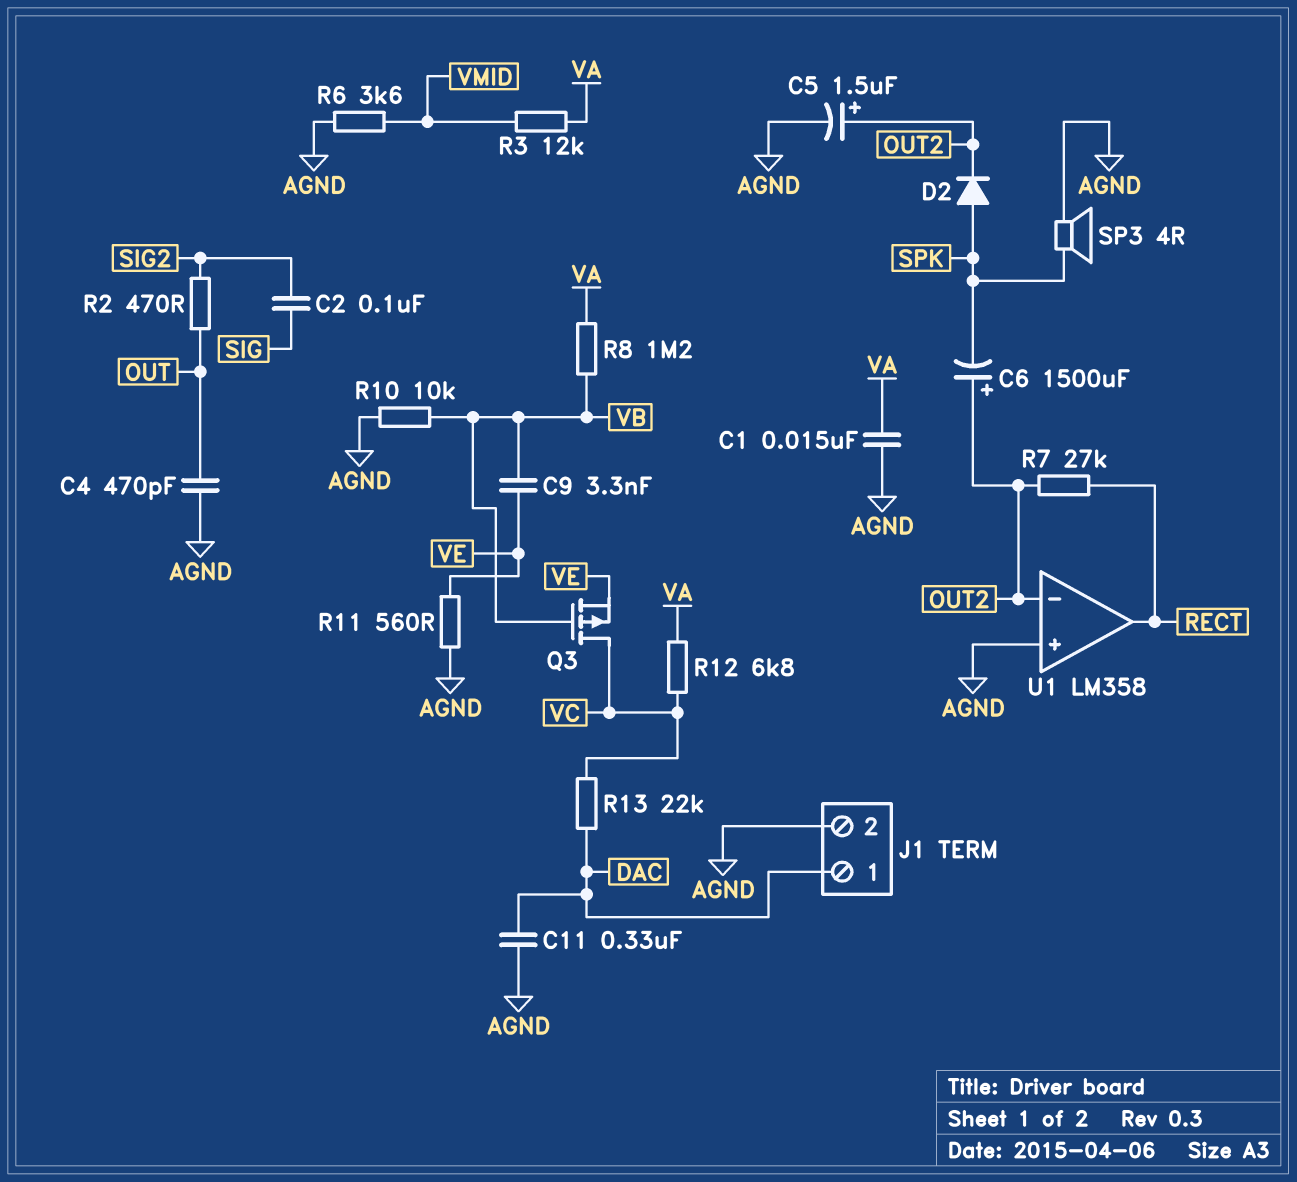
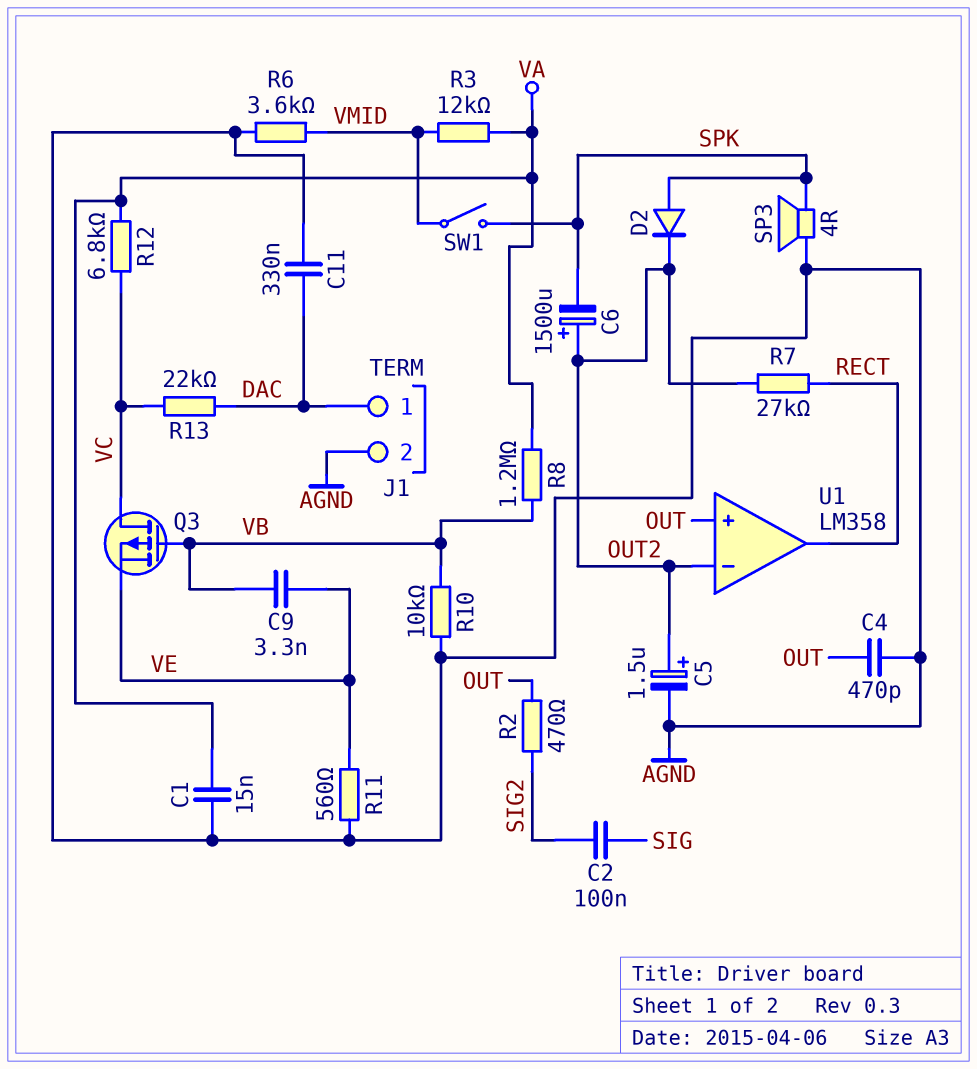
SW1: none -> switch (SPK, VMID)
U1 pin in+: AGND -> OUT

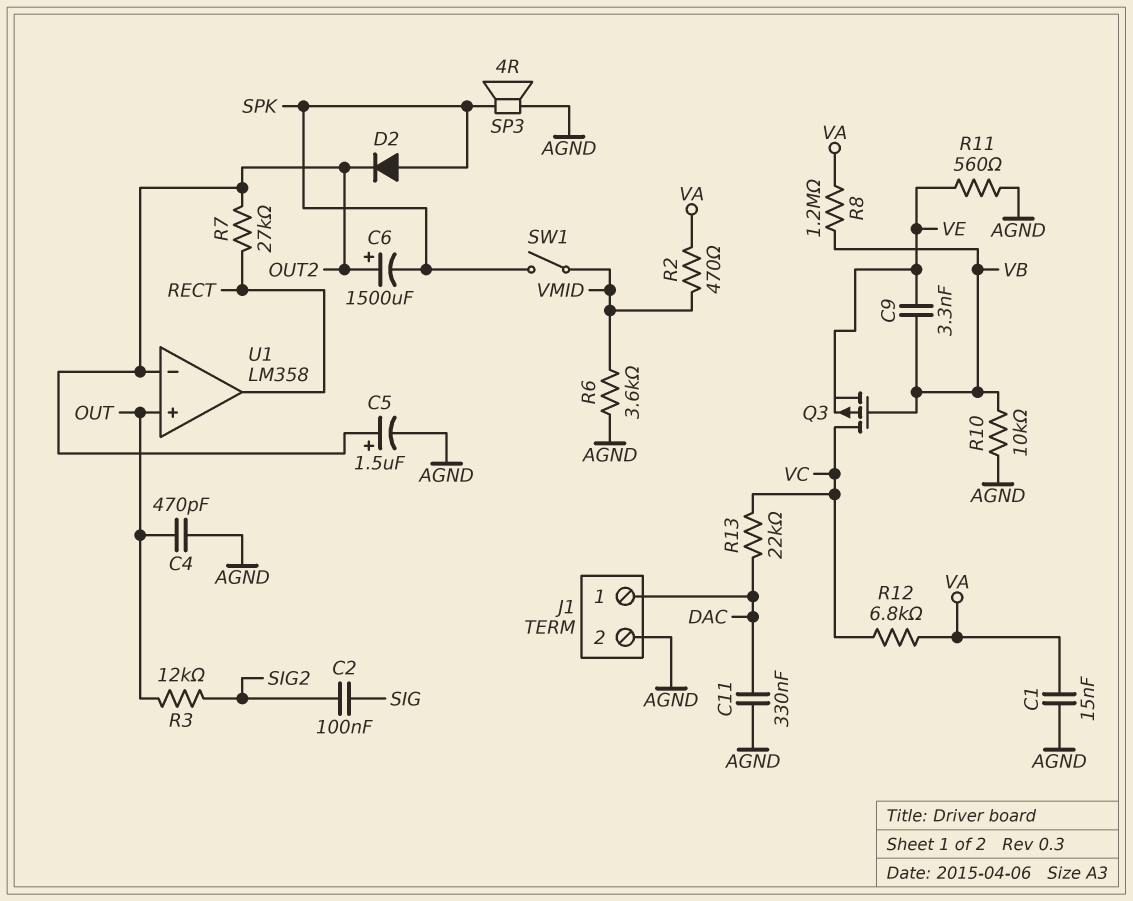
R2: 470 (OUT, SIG2) -> 470 (VA, VMID)
R3: 12k (VA, VMID) -> 12k (OUT, SIG2)

